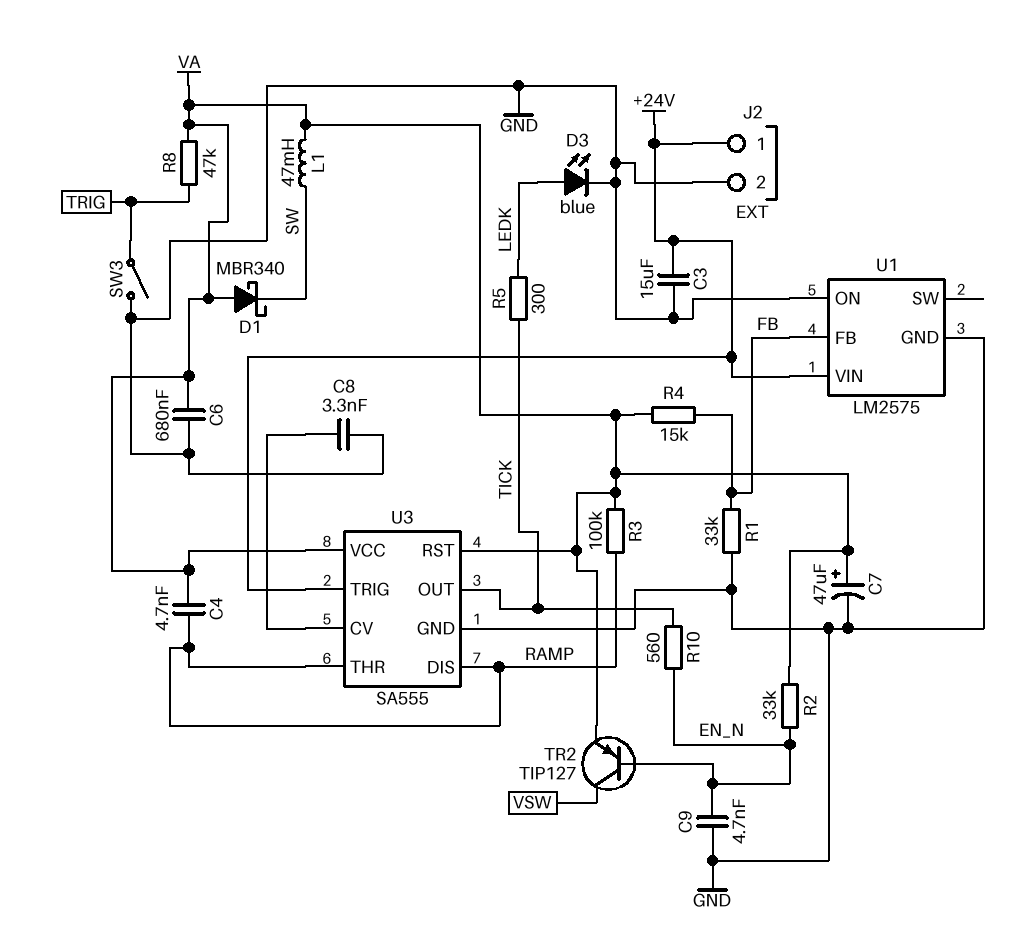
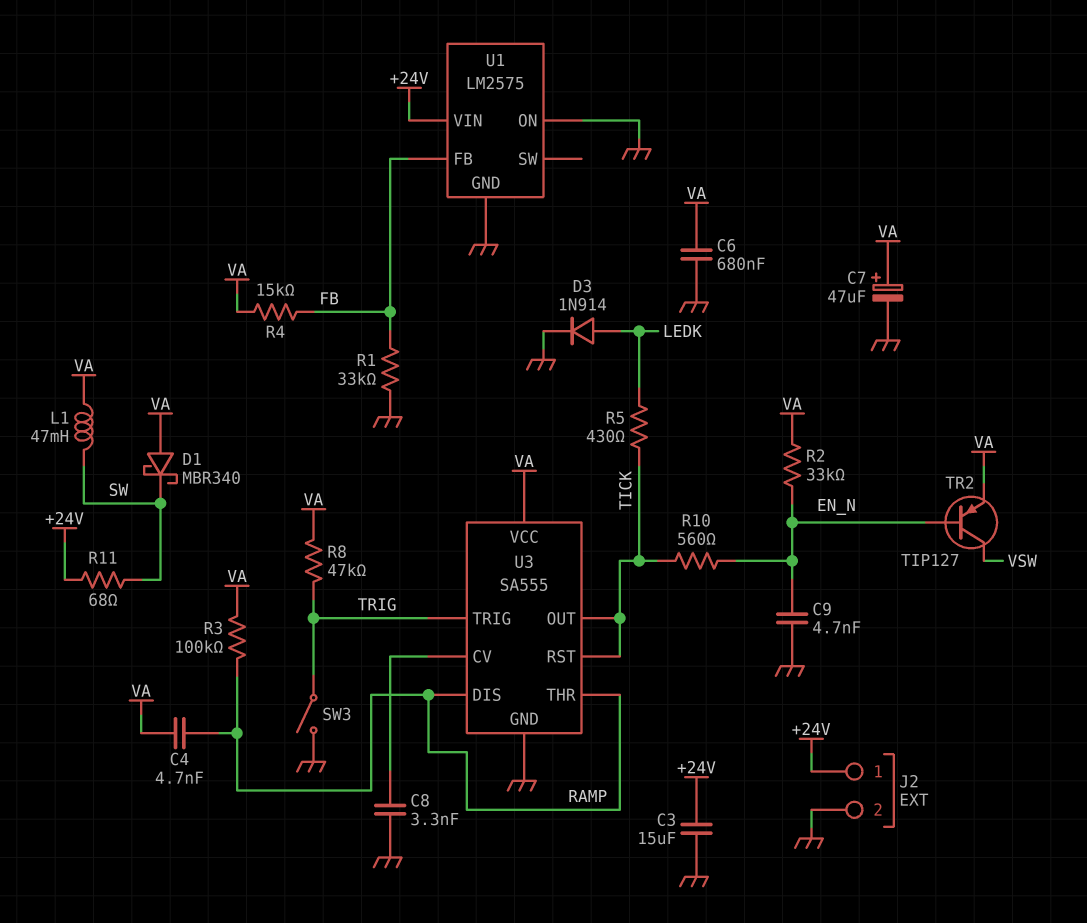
D3: LED blue (A LEDK, K GND) -> diode 1N914 (A LEDK, K GND)
R5: 300 (LEDK, TICK) -> 430 (LEDK, TICK)
R11: none -> 68 (+24V, SW)
U3 pin RST: VA -> TICK
U3 pin TRIG: +24V -> TRIG

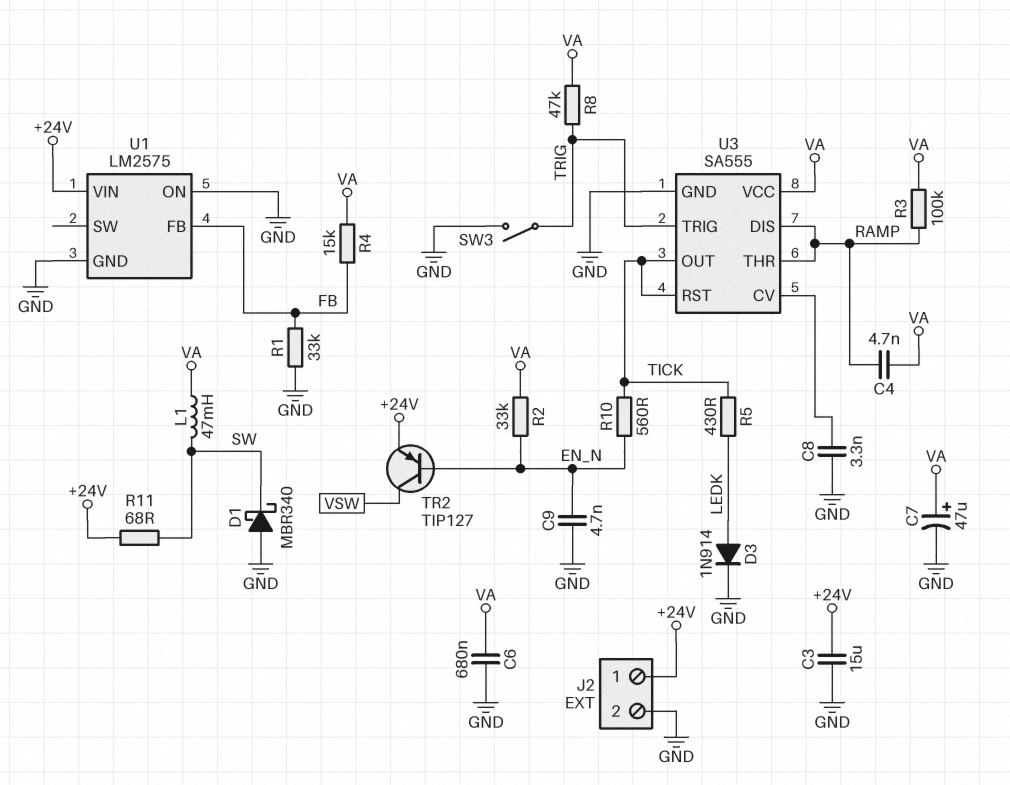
D1: schottky MBR340 (A VA, K SW) -> schottky MBR340 (A GND, K SW)
TR2: PNP TIP127 (B EN_N, C VSW, E VA) -> PNP TIP127 (B EN_N, C VSW, E +24V)

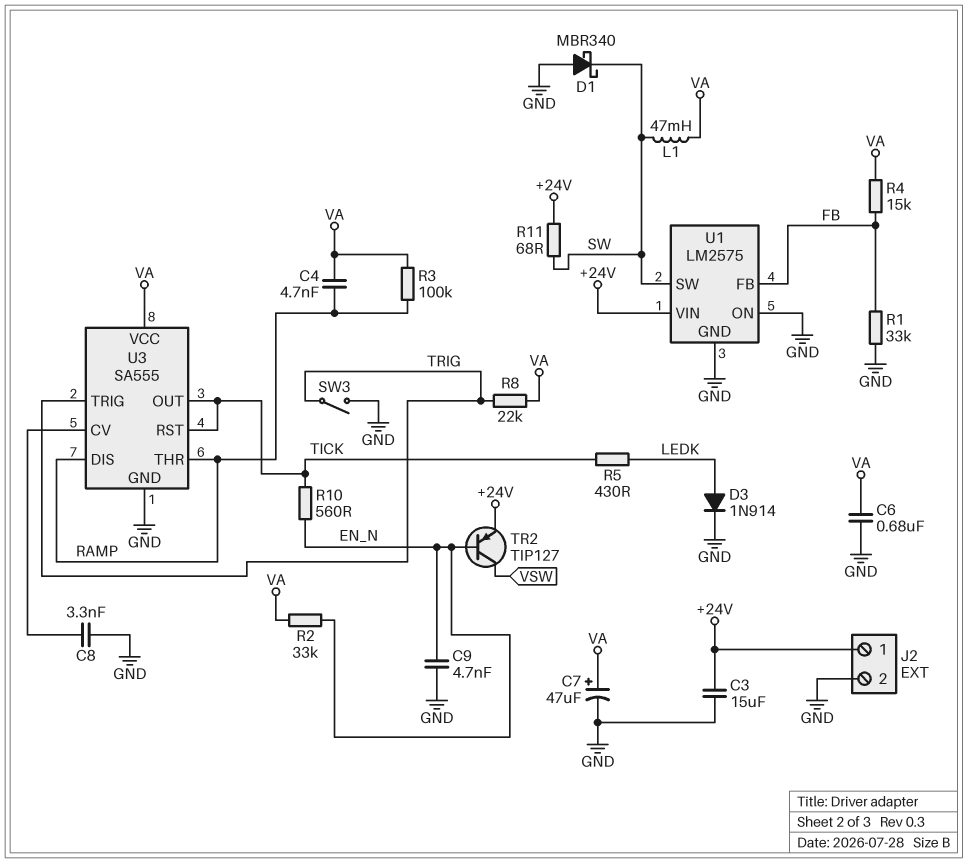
R8: 47k (TRIG, VA) -> 22k (TRIG, VA)
U1 pin SW: none -> SW

